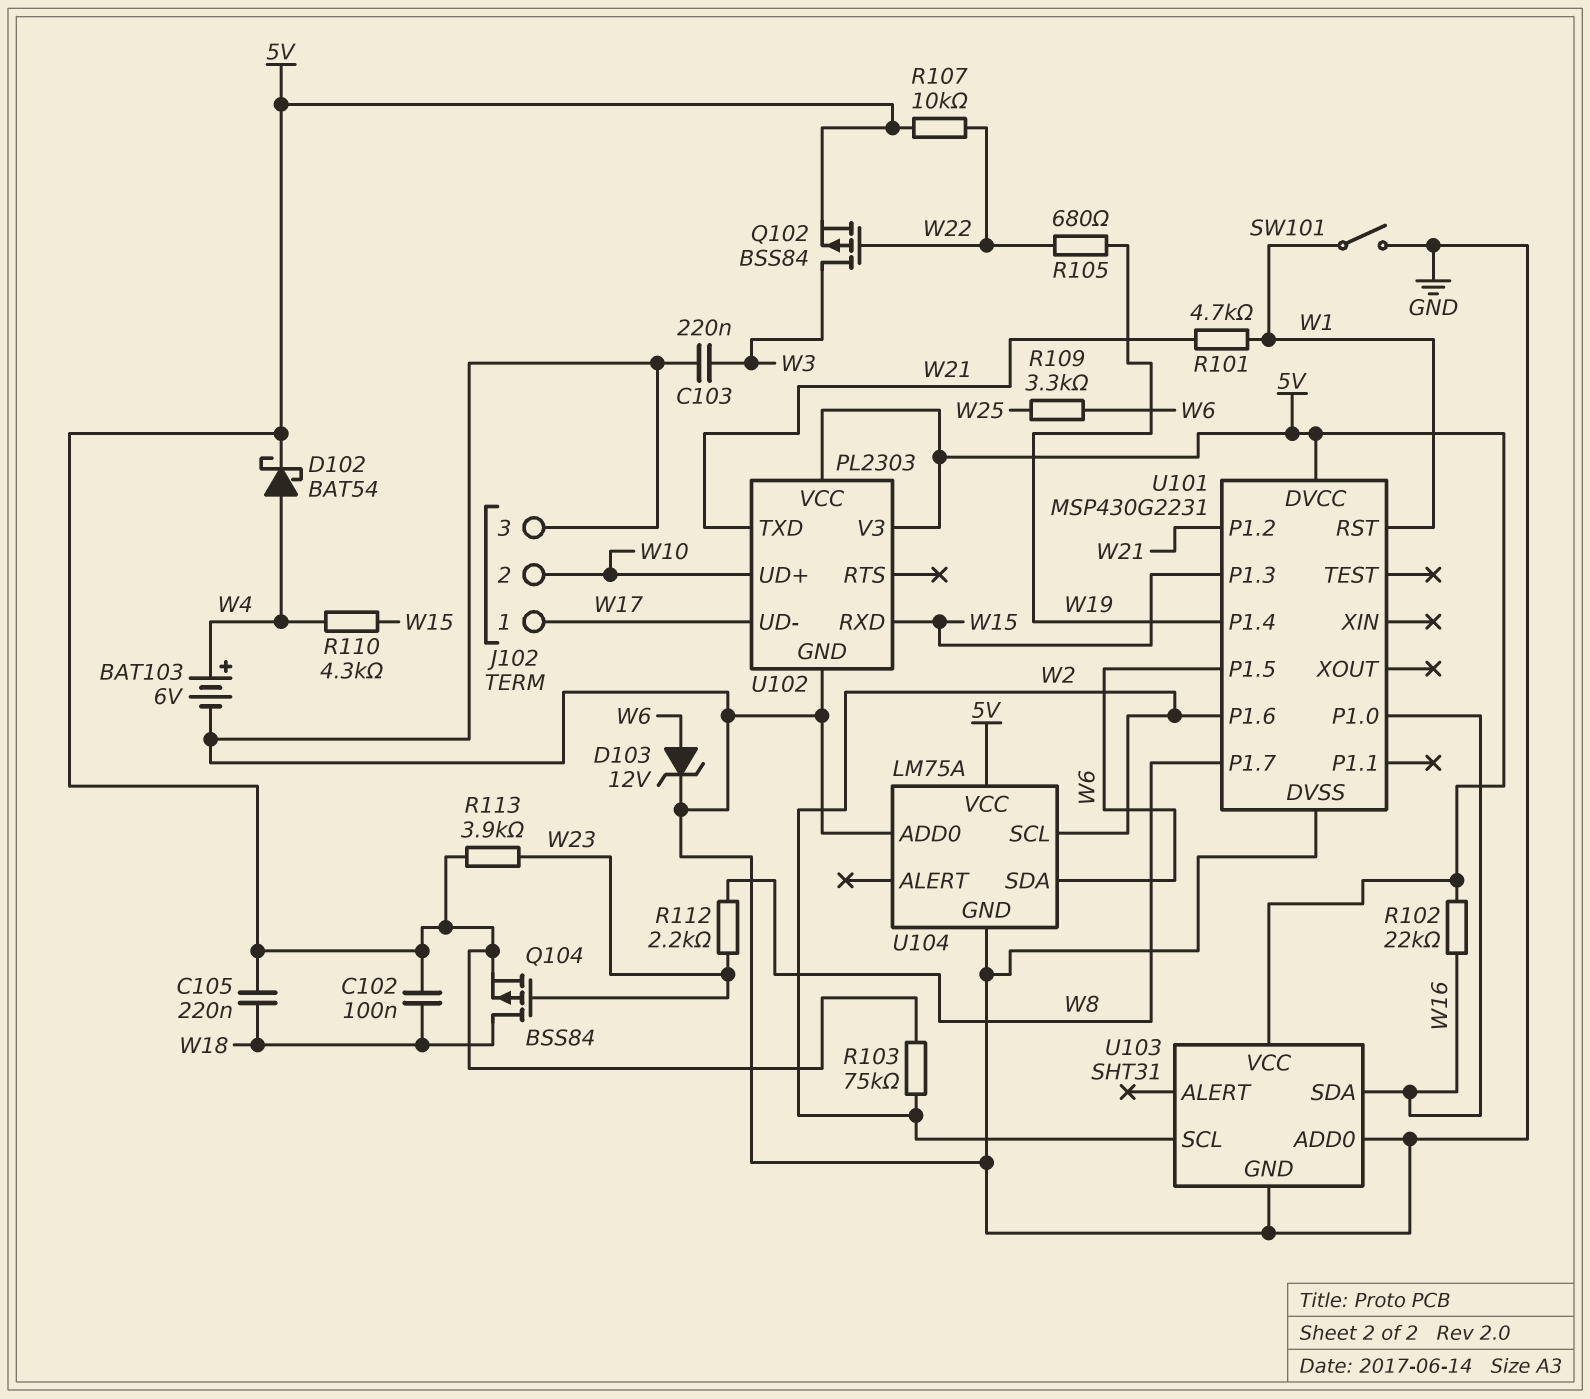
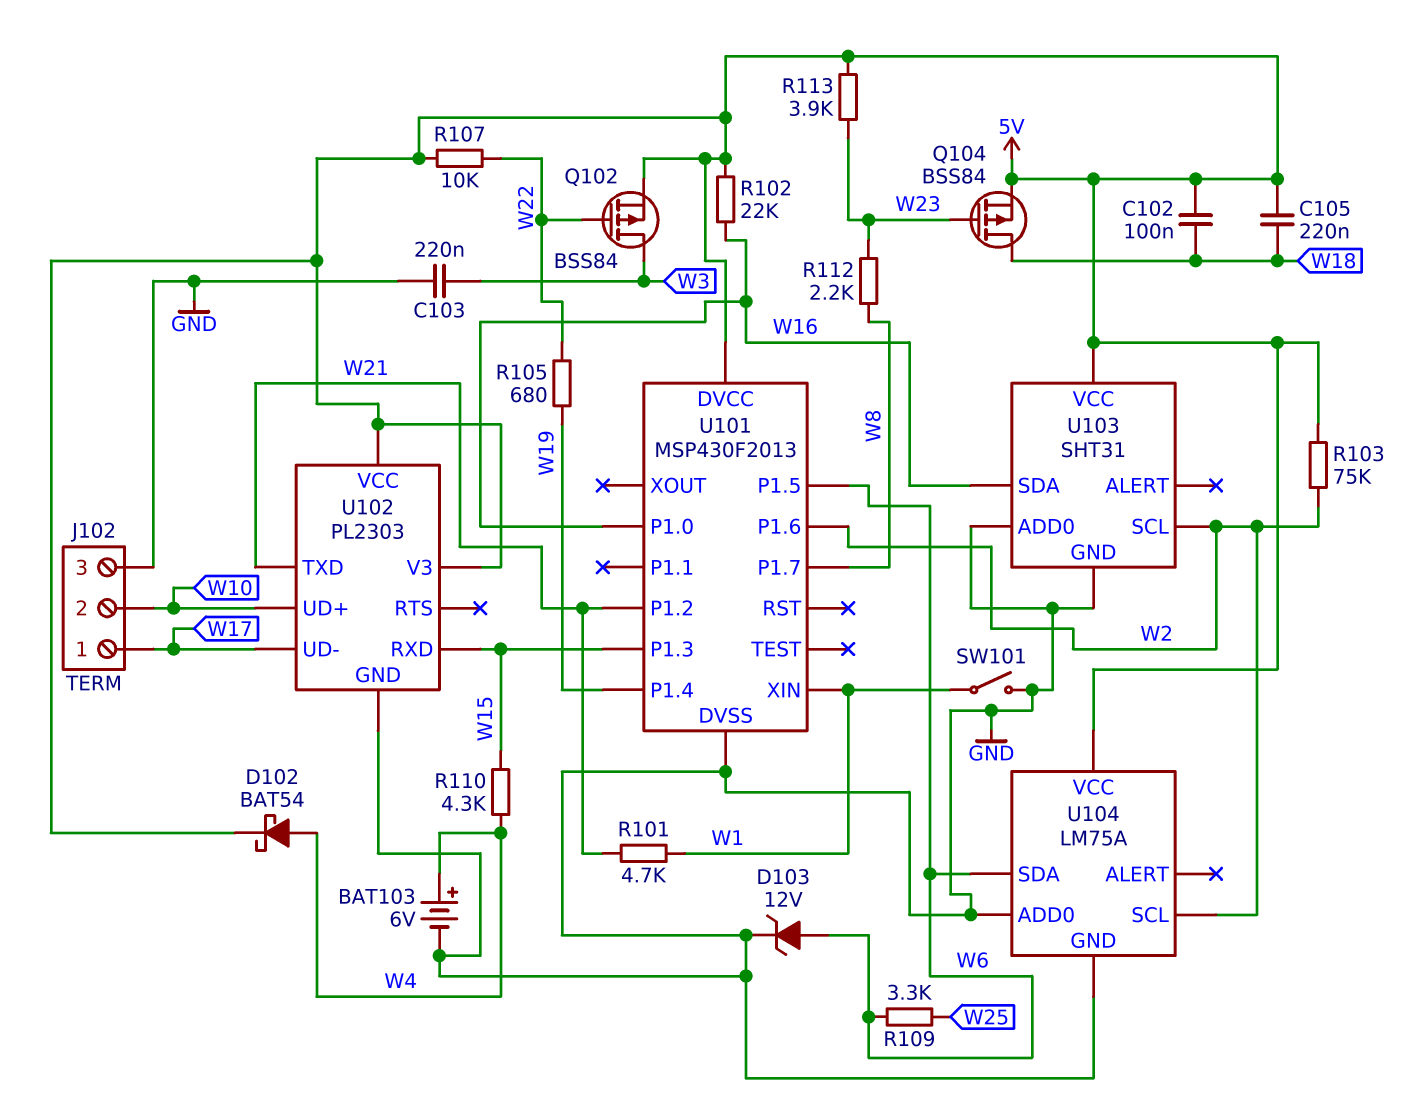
U101: MSP430G2231 -> MSP430F2013
U101 pin RST: W1 -> none
U101 pin XIN: none -> W1

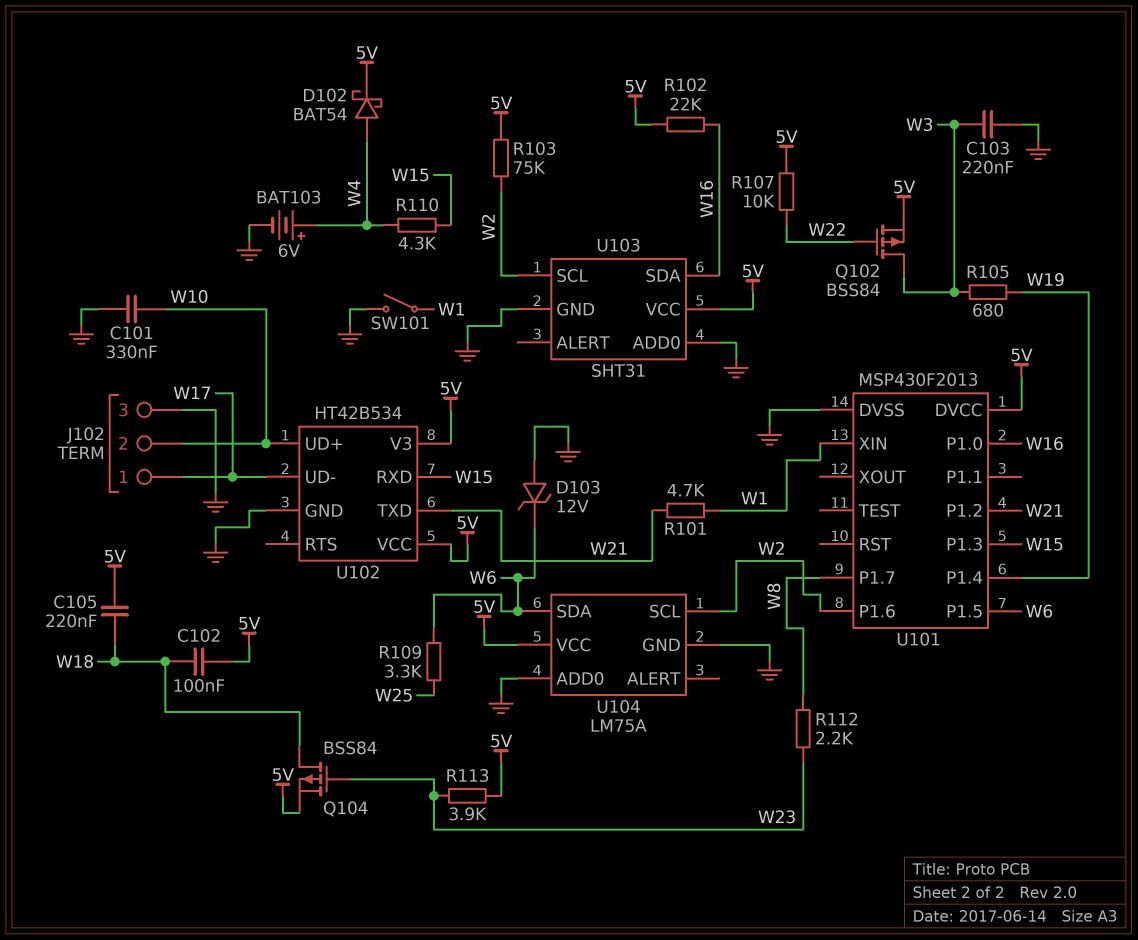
C101: none -> 330nF (GND, W10)
D103: zener 12V (A W6, K GND) -> zener 12V (A GND, K W6)
R105: 680 (W19, W22) -> 680 (W3, W19)
U102: PL2303 -> HT42B534

